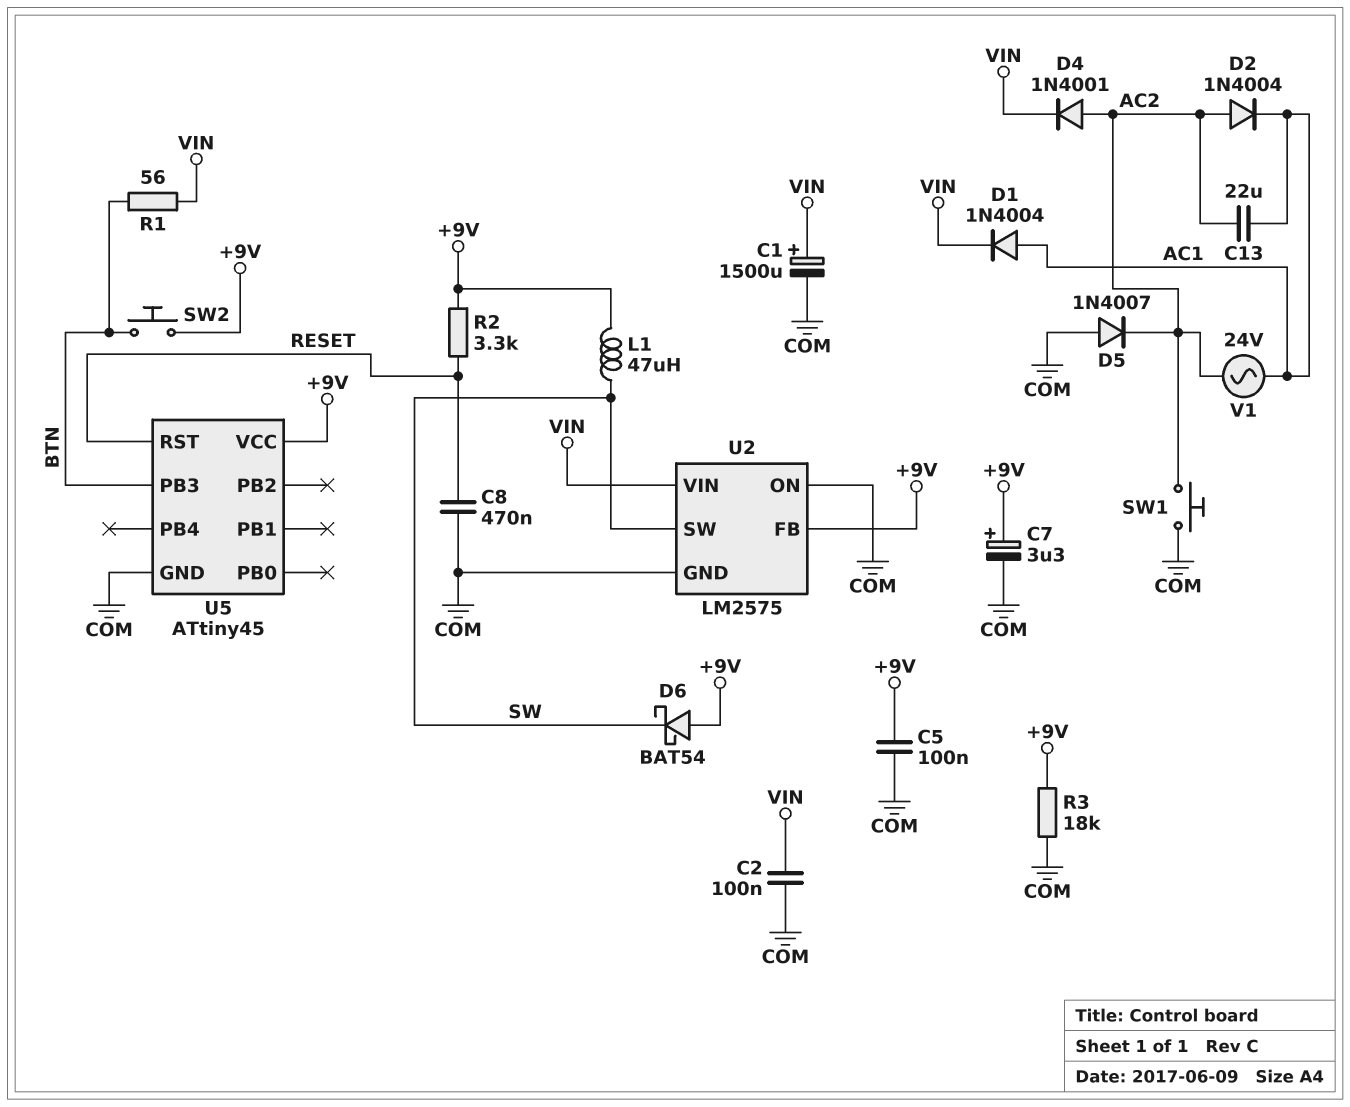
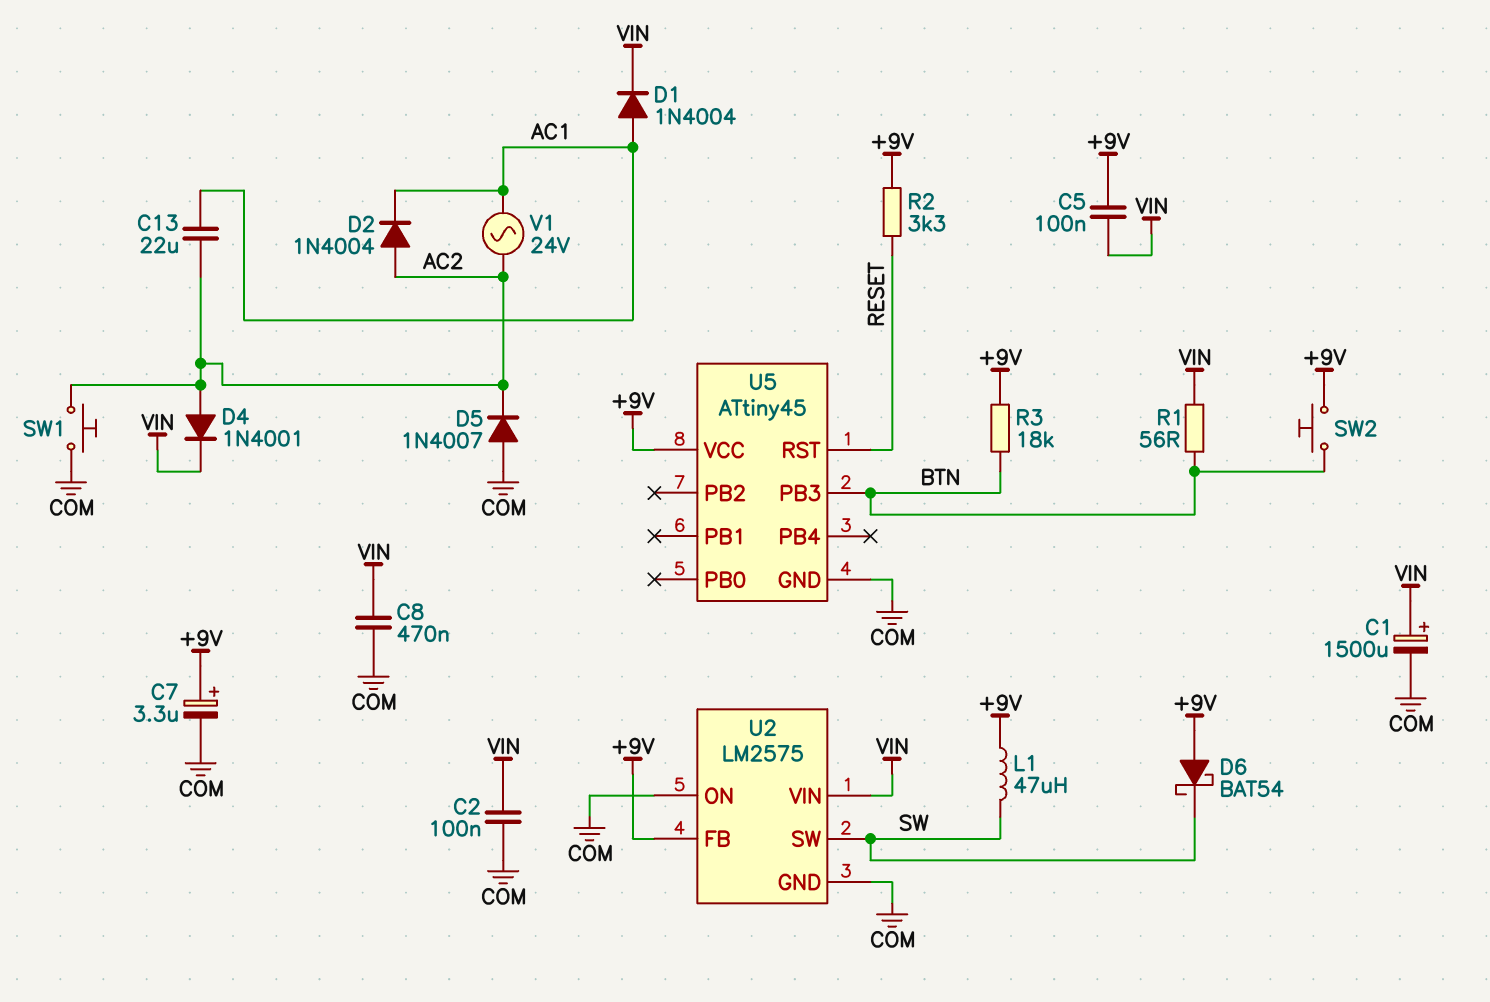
C5: 100nF (+9V, COM) -> 100nF (+9V, VIN)
C8: 470nF (COM, RESET) -> 470nF (COM, VIN)
R3: 18k (+9V, COM) -> 18k (+9V, BTN)

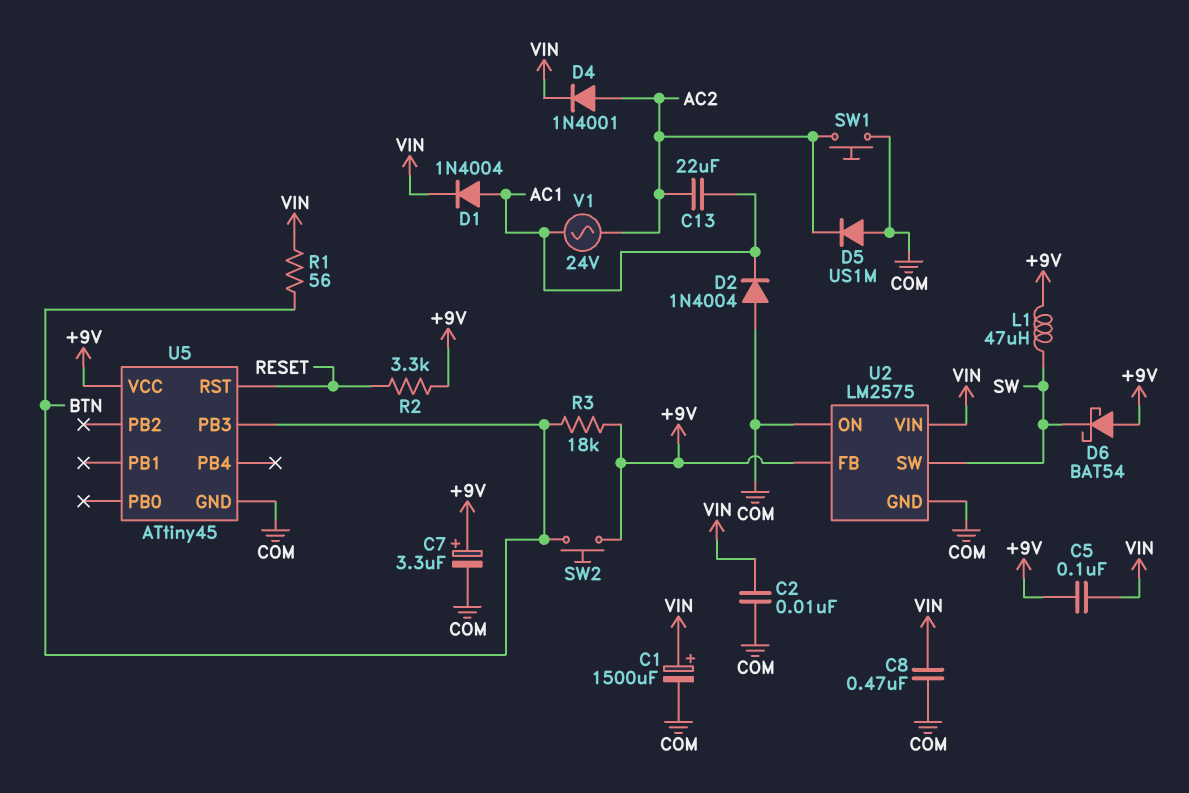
C2: 100nF (COM, VIN) -> 10nF (COM, VIN)
D2: diode 1N4004 (A AC2, K AC1) -> diode 1N4004 (A COM, K AC1)
D5: diode 1N4007 (A COM, K AC2) -> diode US1M (A COM, K AC2)

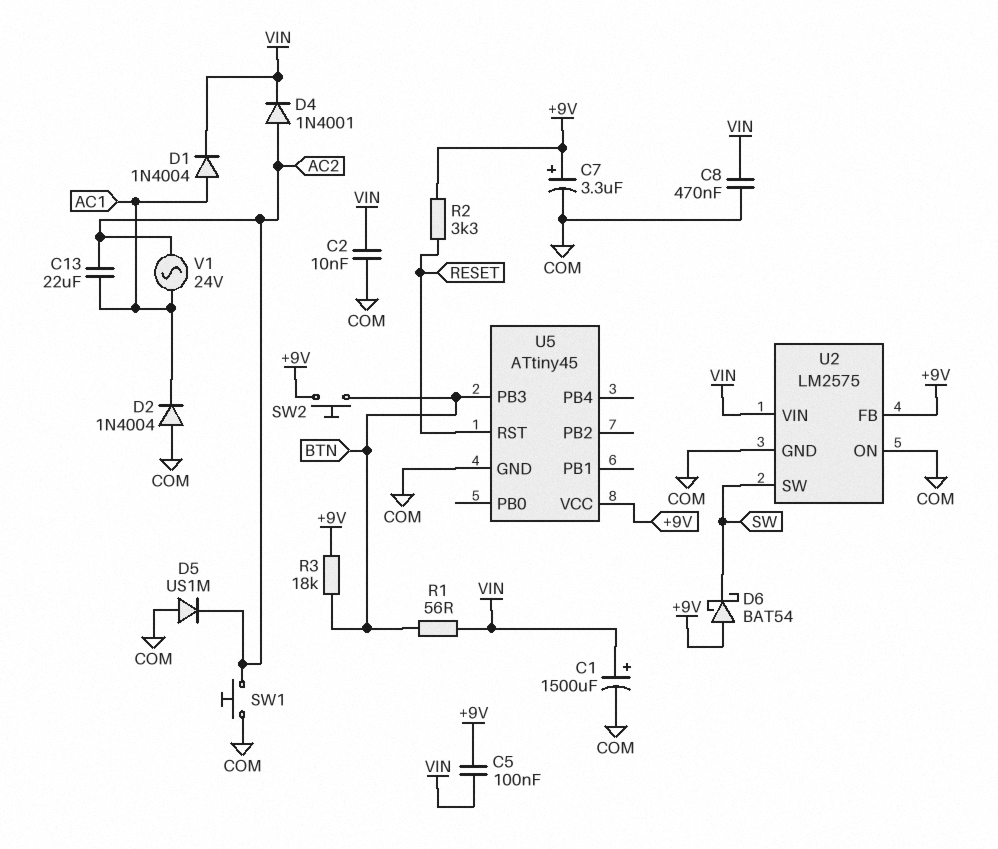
L1: 47uH (+9V, SW) -> none

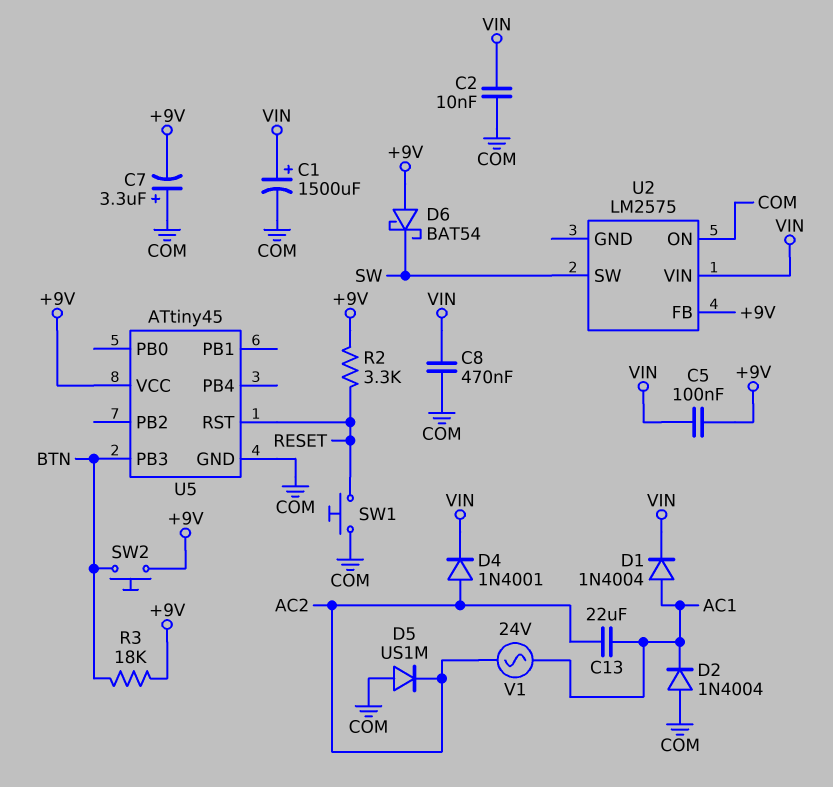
C7: 3.3uF (plus +9V, minus COM) -> 3.3uF (plus COM, minus +9V)
R1: 56 (BTN, VIN) -> none
SW1: button (AC2, COM) -> button (COM, RESET)
U2 pin GND: COM -> none

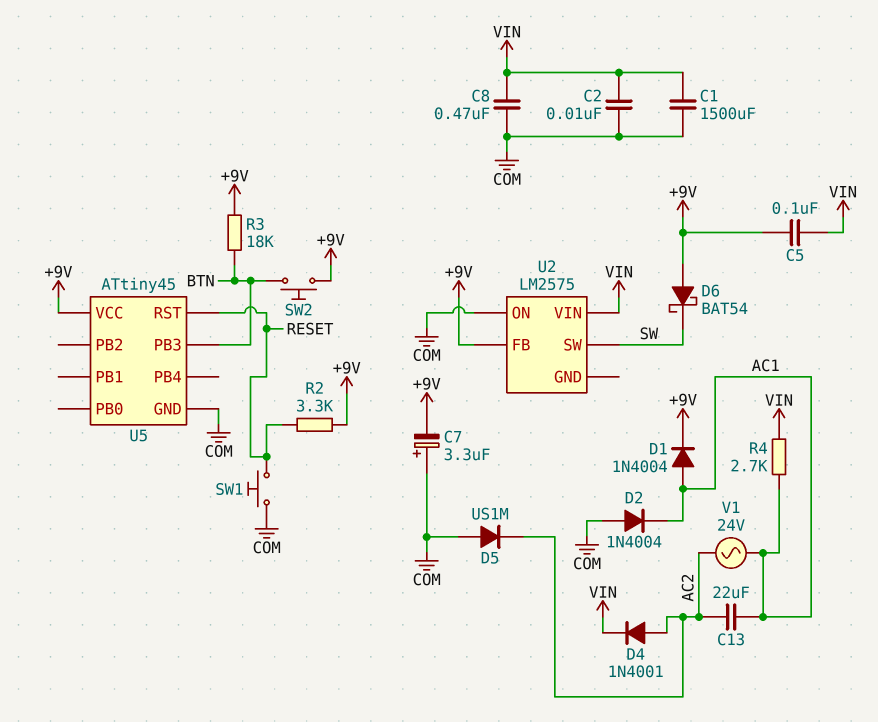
C1: 1500uF (plus VIN, minus COM) -> 1500uF (COM, VIN)
D1: diode 1N4004 (A AC1, K VIN) -> diode 1N4004 (A AC1, K +9V)
R4: none -> 2.7k (AC1, VIN)

